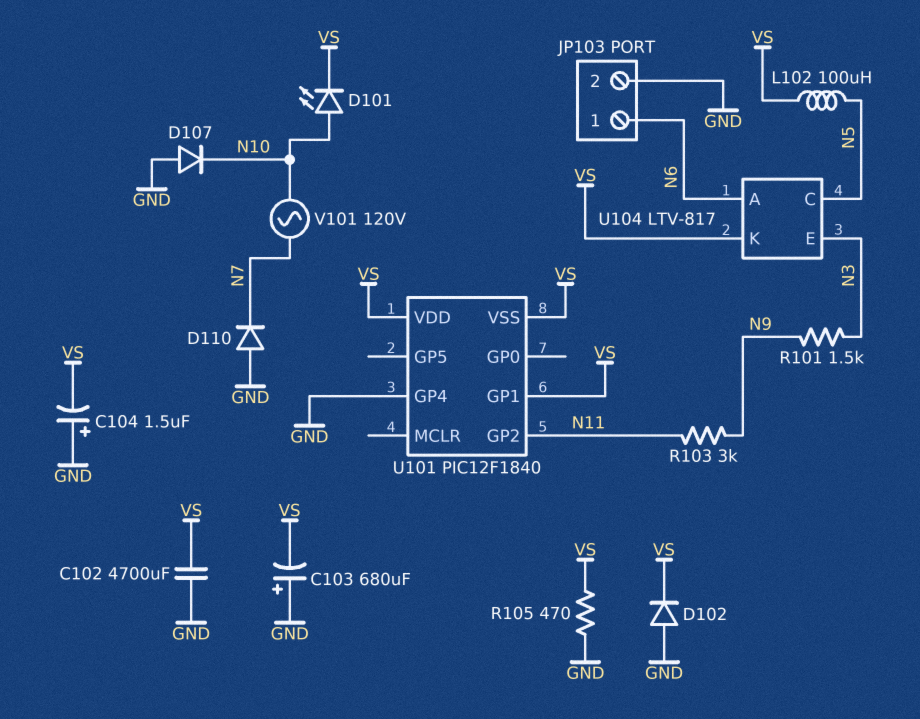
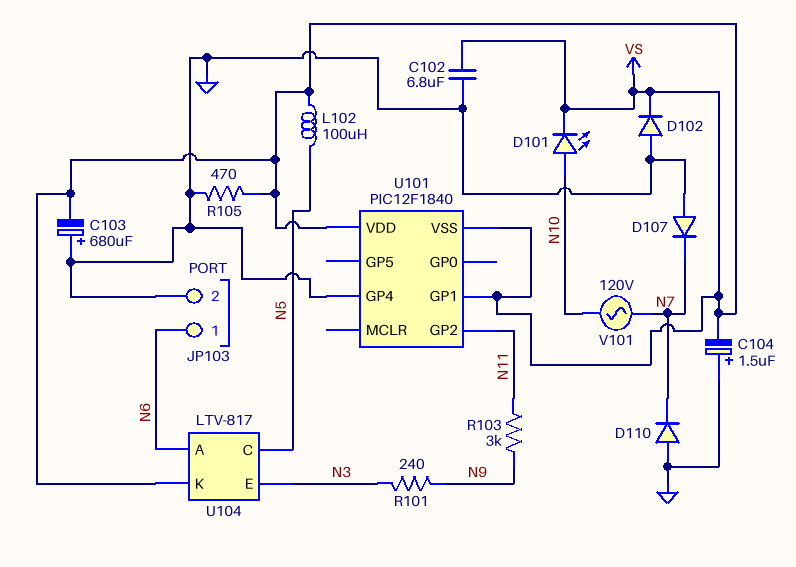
C102: 4700uF (GND, VS) -> 6.8uF (GND, VS)
D107: diode (A GND, K N10) -> diode (A GND, K N7)
R101: 1.5k (N3, N9) -> 240 (N3, N9)

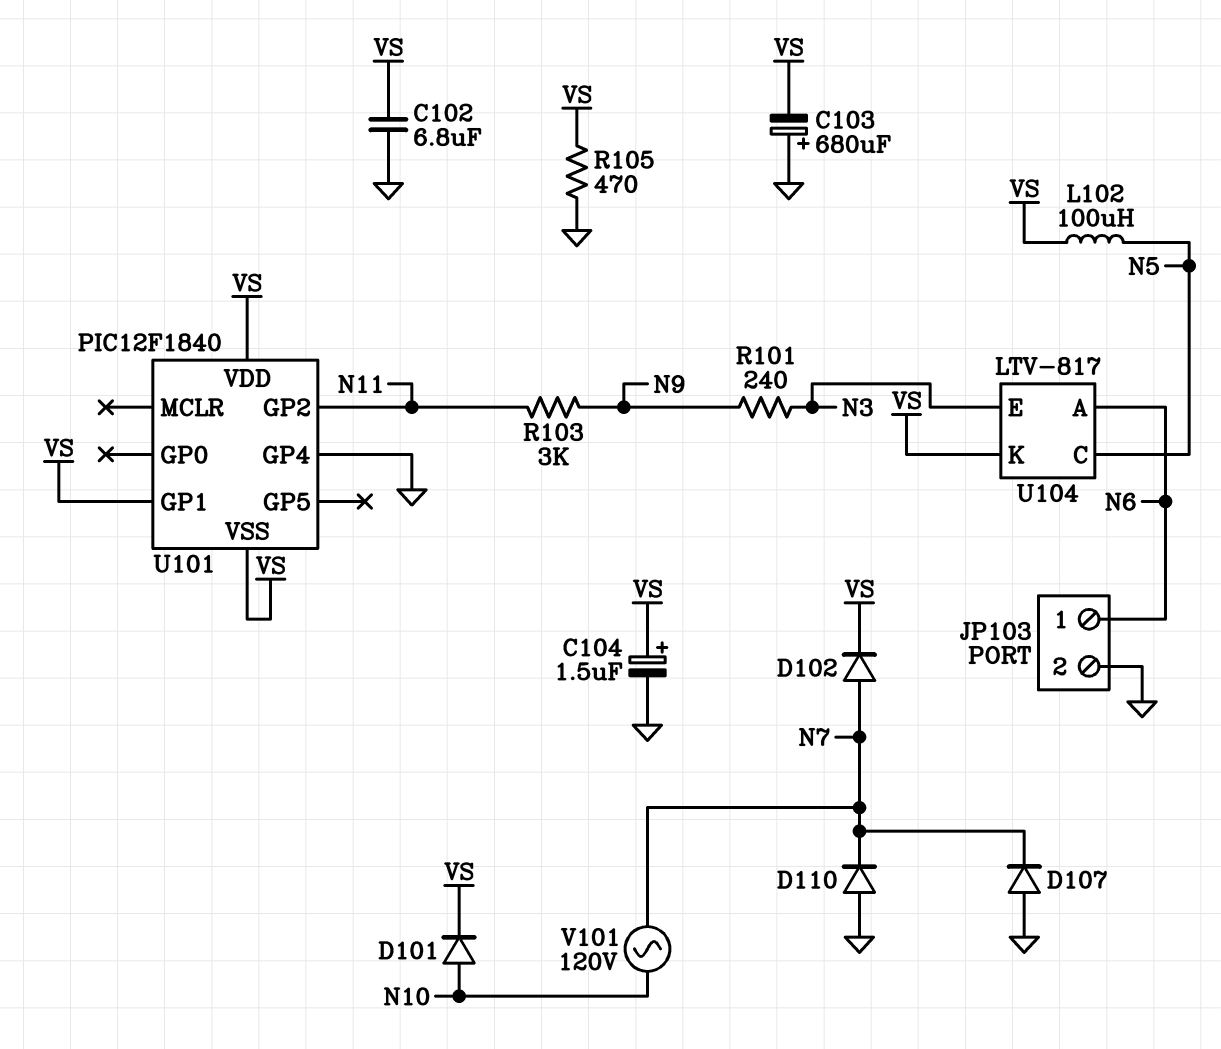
C104: 1.5uF (plus GND, minus VS) -> 1.5uF (plus VS, minus GND)
D101: LED (A N10, K VS) -> diode (A N10, K VS)
D102: diode (A GND, K VS) -> diode (A N7, K VS)

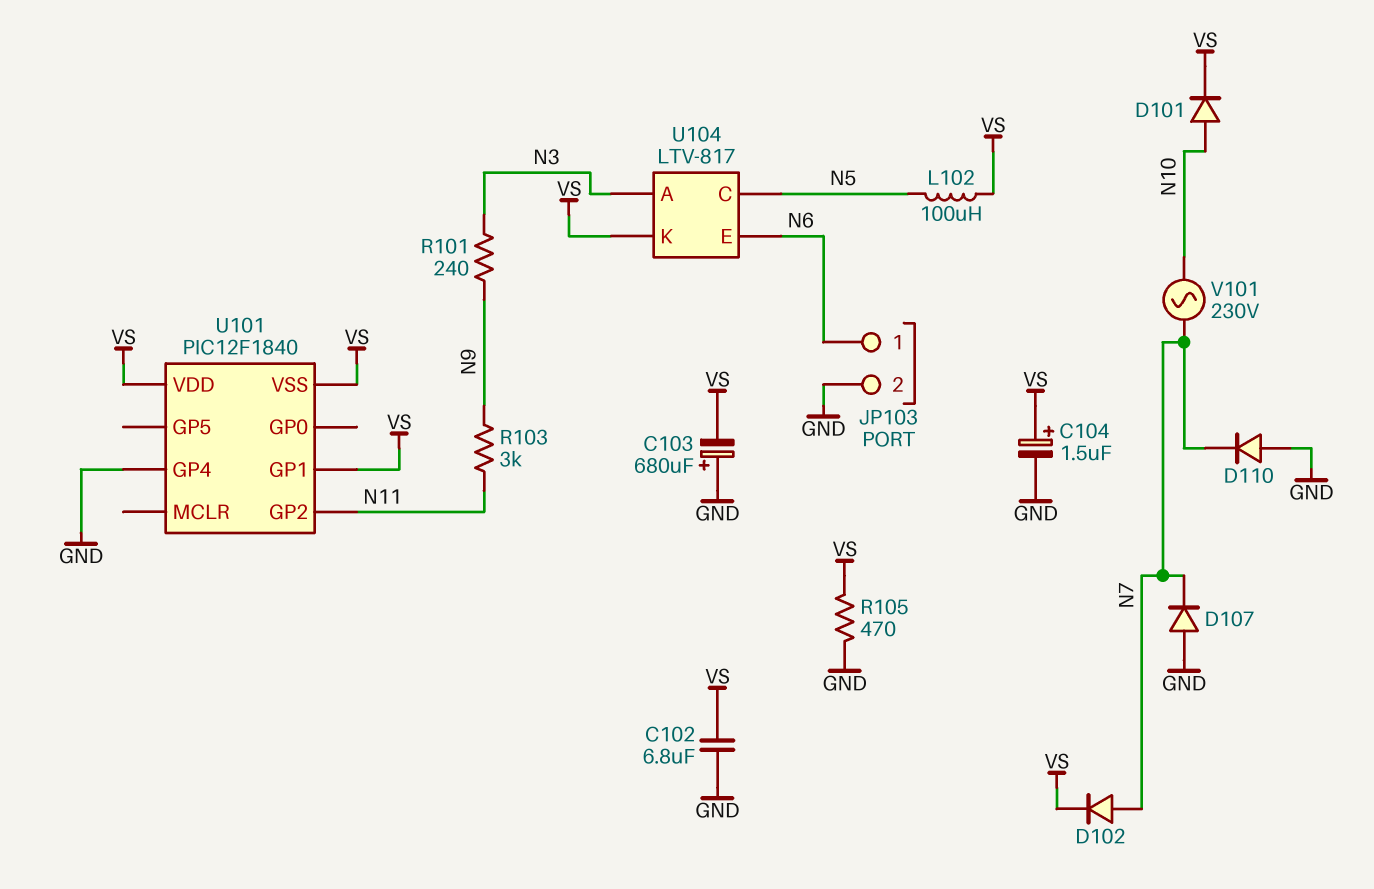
U104 pin A: N6 -> N3
U104 pin E: N3 -> N6
V101: AC 120V (N7, N10) -> AC 230V (N7, N10)

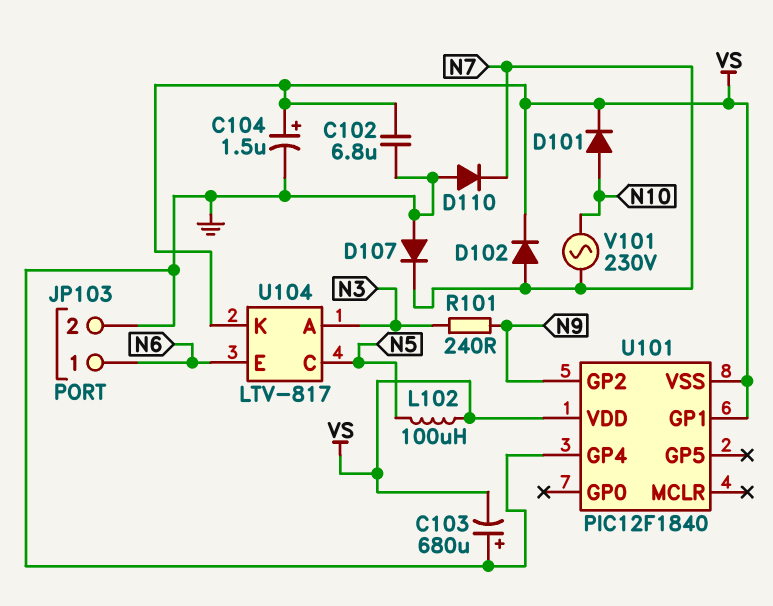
R103: 3k (N9, N11) -> none
R105: 470 (GND, VS) -> none
U101 pin GP2: N11 -> N9

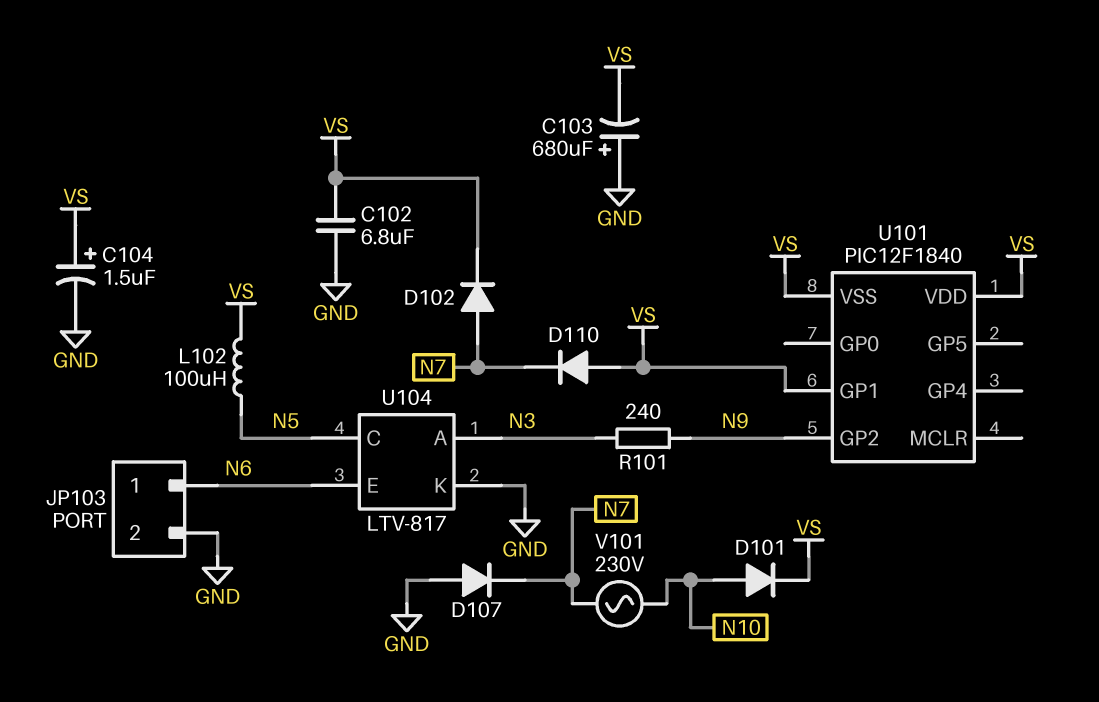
D110: diode (A GND, K N7) -> diode (A VS, K N7)
U101 pin GP4: GND -> none
U104 pin K: VS -> GND

